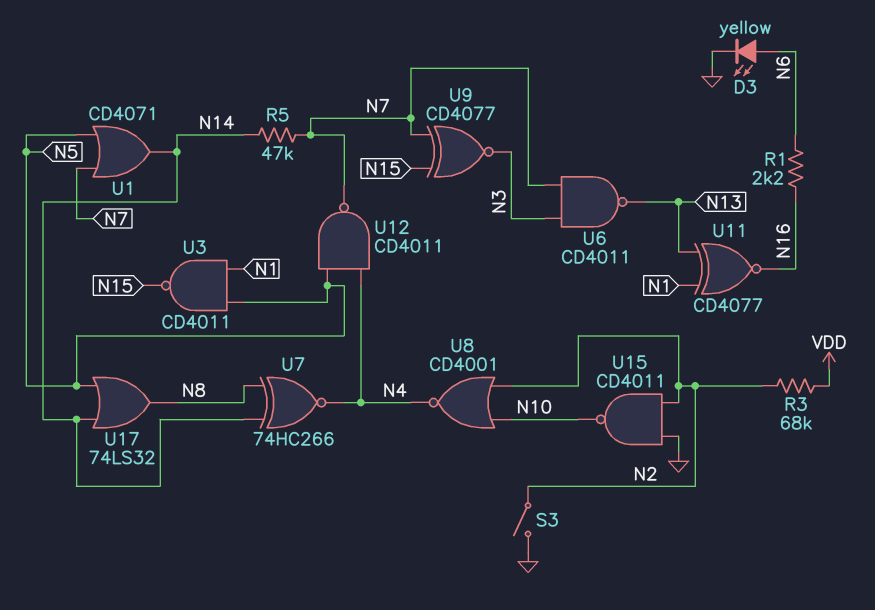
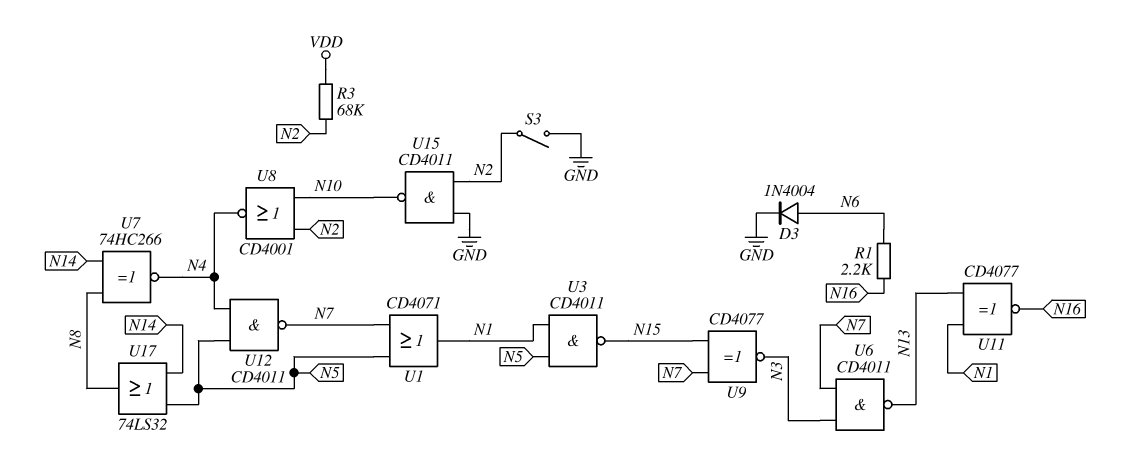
D3: LED yellow (A N6, K GND) -> diode 1N4004 (A N6, K GND)
R5: 47k (N7, N14) -> none
U1: OR CD4071 (in N5, in N7, out N14) -> OR CD4071 (in N5, in N7, out N1)

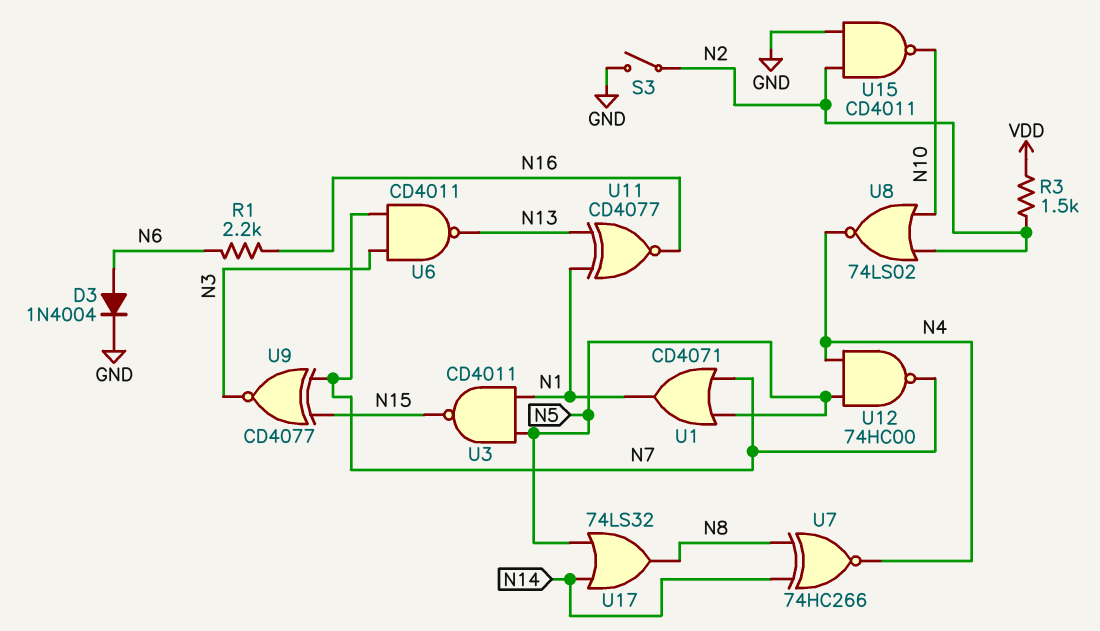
R3: 68k (N2, VDD) -> 1.5k (N2, VDD)
U8: NOR CD4001 (in N2, in N10, out N4) -> NOR 74LS02 (in N2, in N10, out N4)
U12: NAND CD4011 (in N4, in N5, out N7) -> NAND 74HC00 (in N4, in N5, out N7)

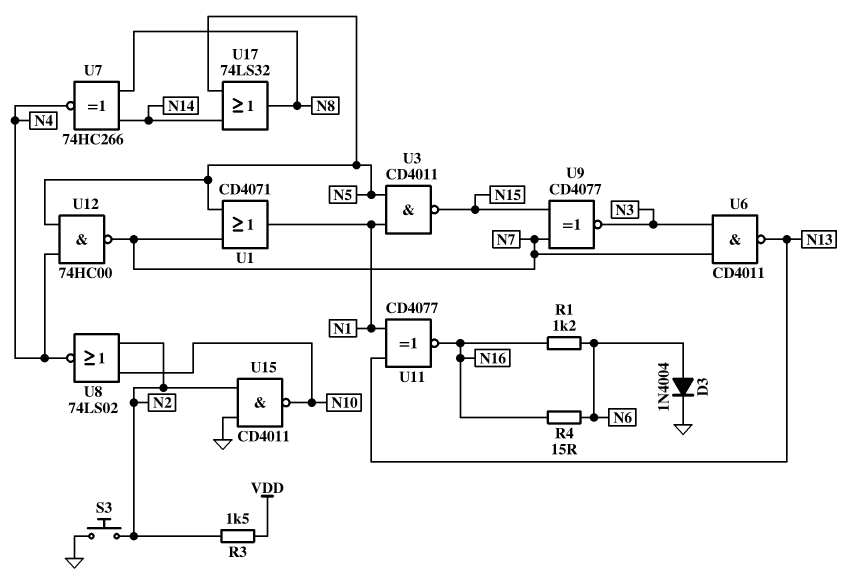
R1: 2.2k (N6, N16) -> 1.2k (N6, N16)
R4: none -> 15 (N6, N16)
S3: switch (GND, N2) -> button (GND, N2)

